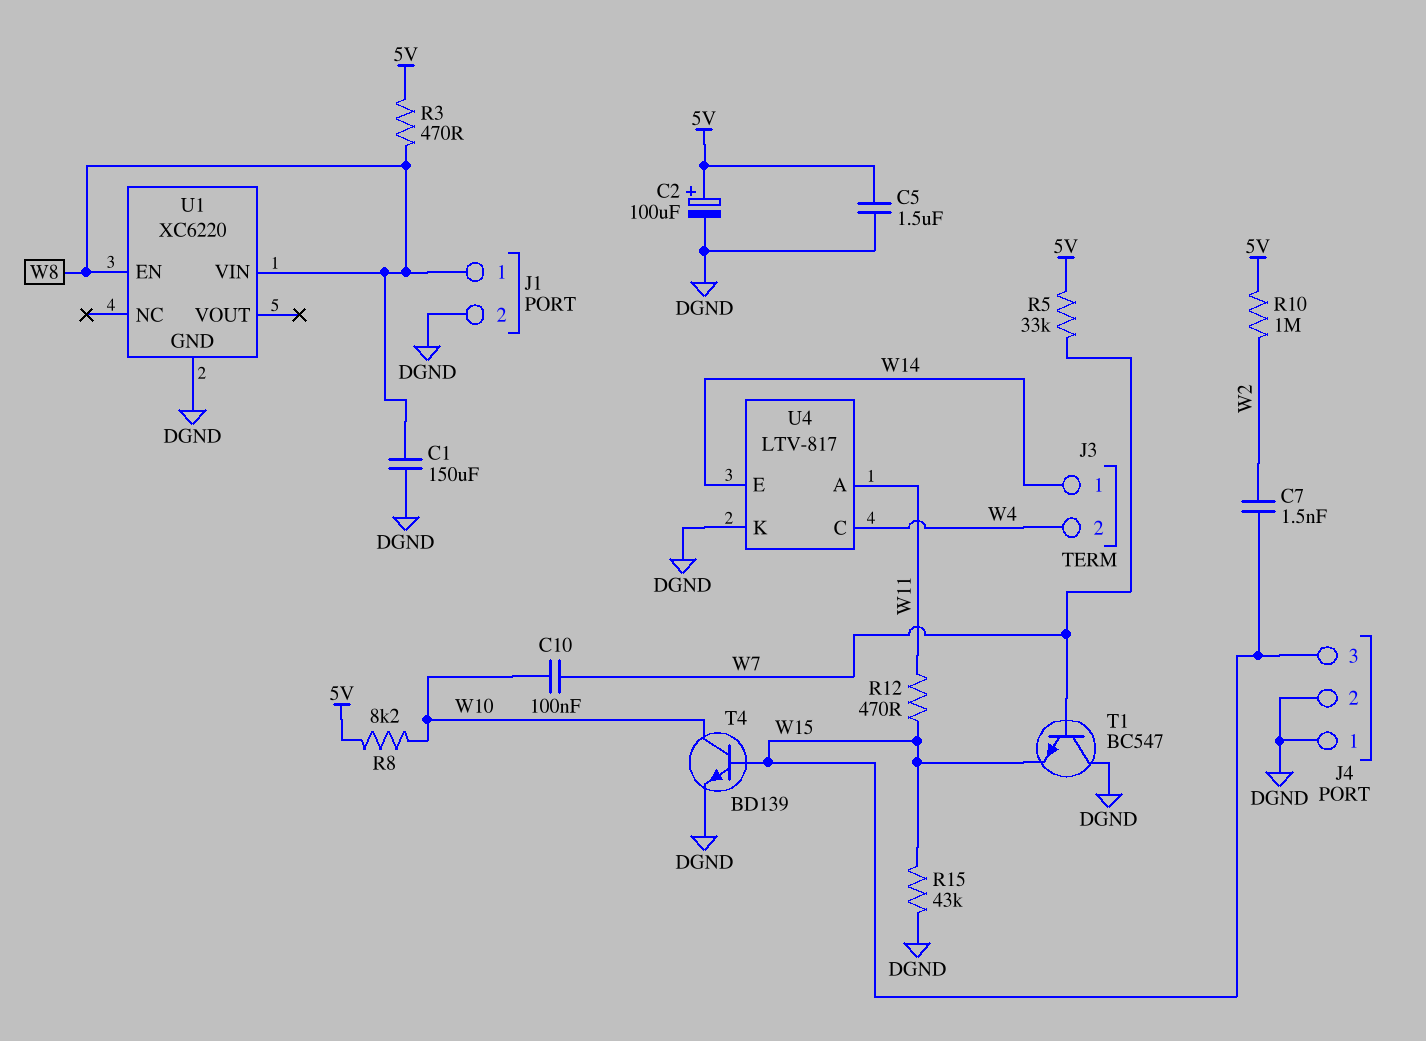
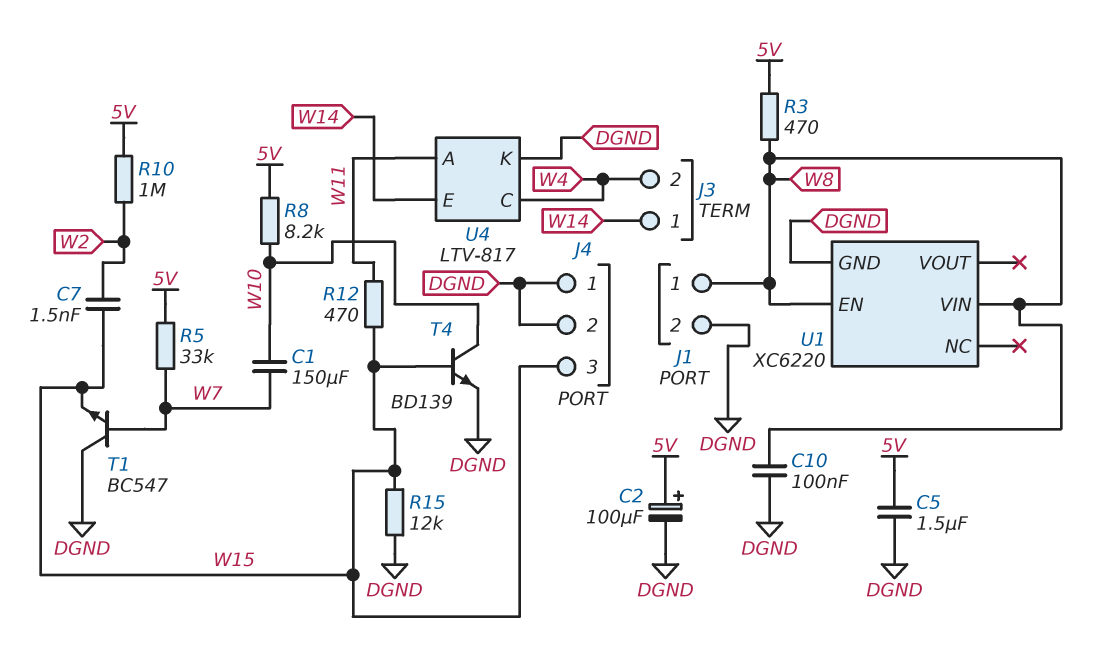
C1: 150uF (DGND, W8) -> 150uF (W7, W10)
C10: 100nF (W7, W10) -> 100nF (DGND, W8)
R15: 43k (DGND, W15) -> 12k (DGND, W15)

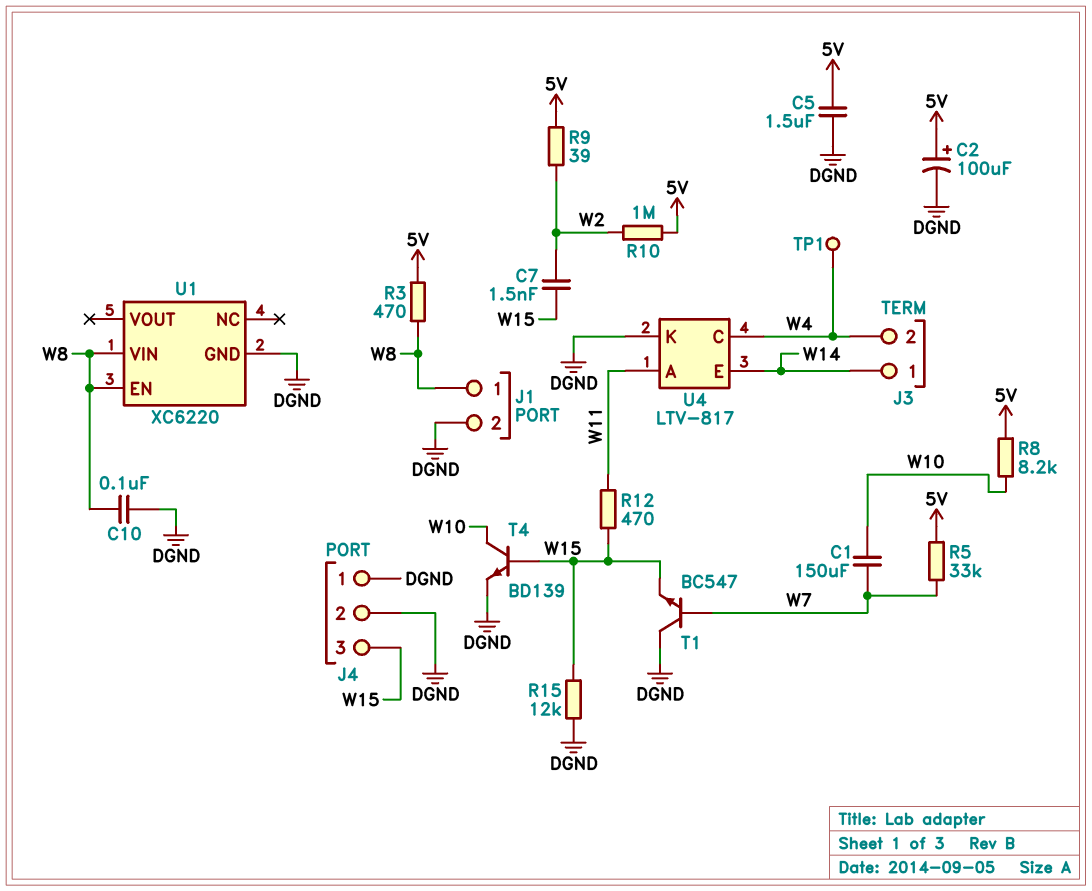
R9: none -> 39 (5V, W2)
TP1: none -> test point (W4)

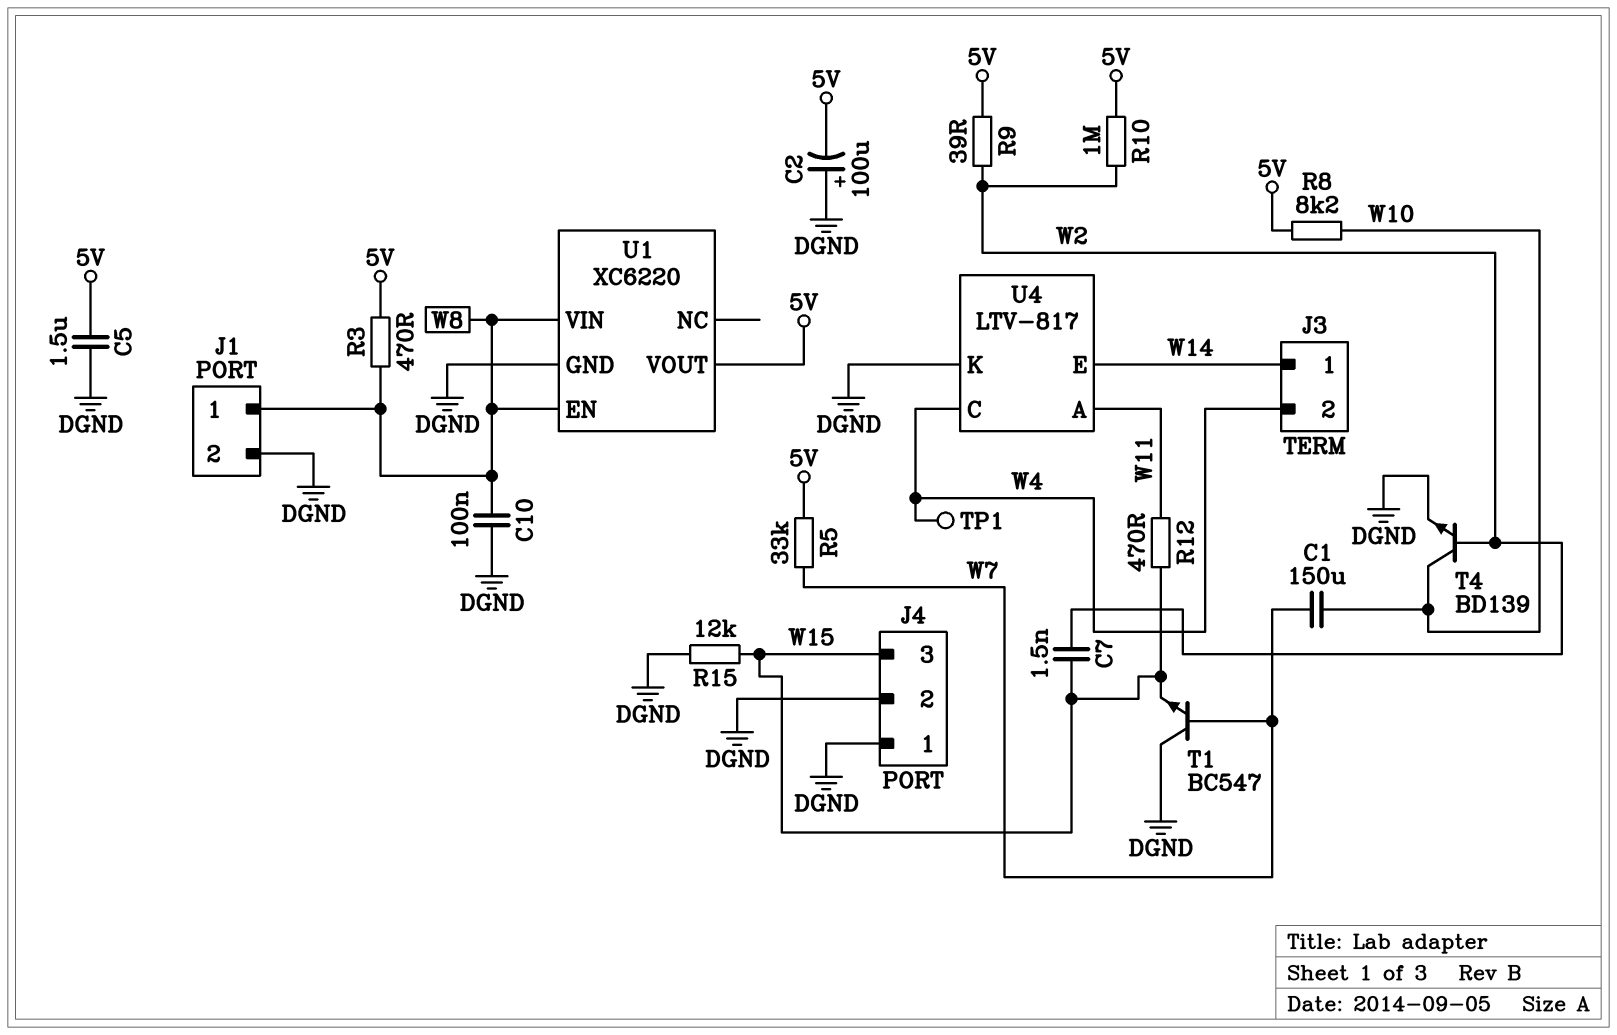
C2: 100uF (plus 5V, minus DGND) -> 100uF (plus DGND, minus 5V)
T4: NPN BD139 (B W15, C W10, E DGND) -> NPN BD139 (B W2, C W10, E DGND)
U1 pin VOUT: none -> 5V

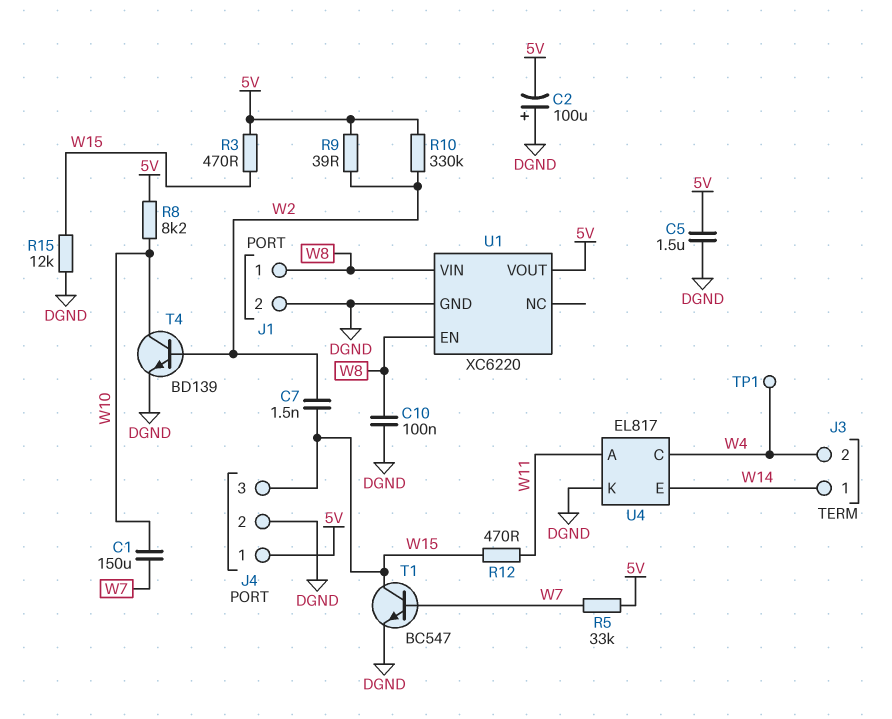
J4 pin 1: DGND -> 5V
R3: 470 (5V, W8) -> 470 (5V, W15)
R10: 1M (5V, W2) -> 330k (5V, W2)
T1: NPN BC547 (B W7, C DGND, E W15) -> NPN BC547 (B W7, C W15, E DGND)
U4: LTV-817 -> EL817

